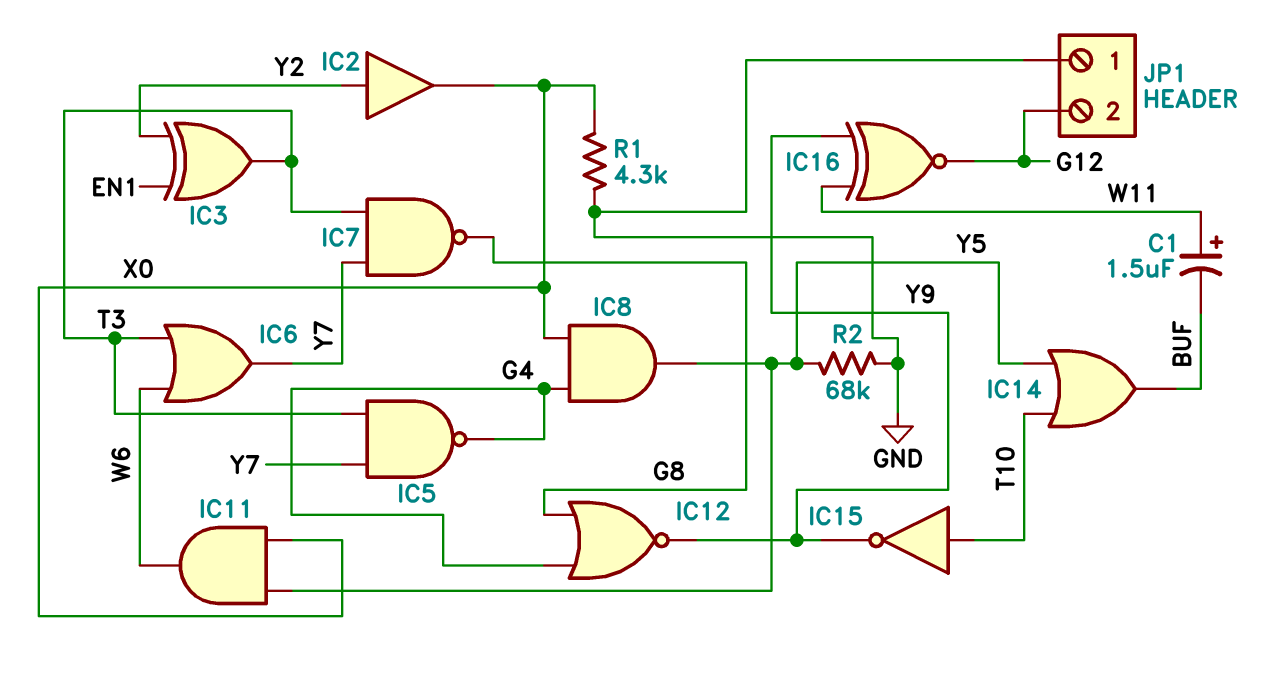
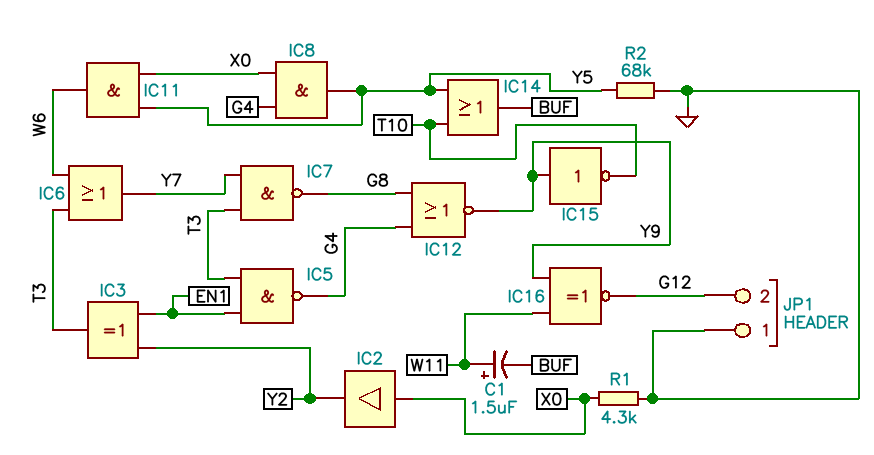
IC2: buffer (in Y2, out X0) -> buffer (in X0, out Y2)
IC5: NAND (in T3, in Y7, out G4) -> NAND (in EN1, in T3, out G4)
IC15: NOT (in T10, out Y9) -> NOT (in Y9, out T10)

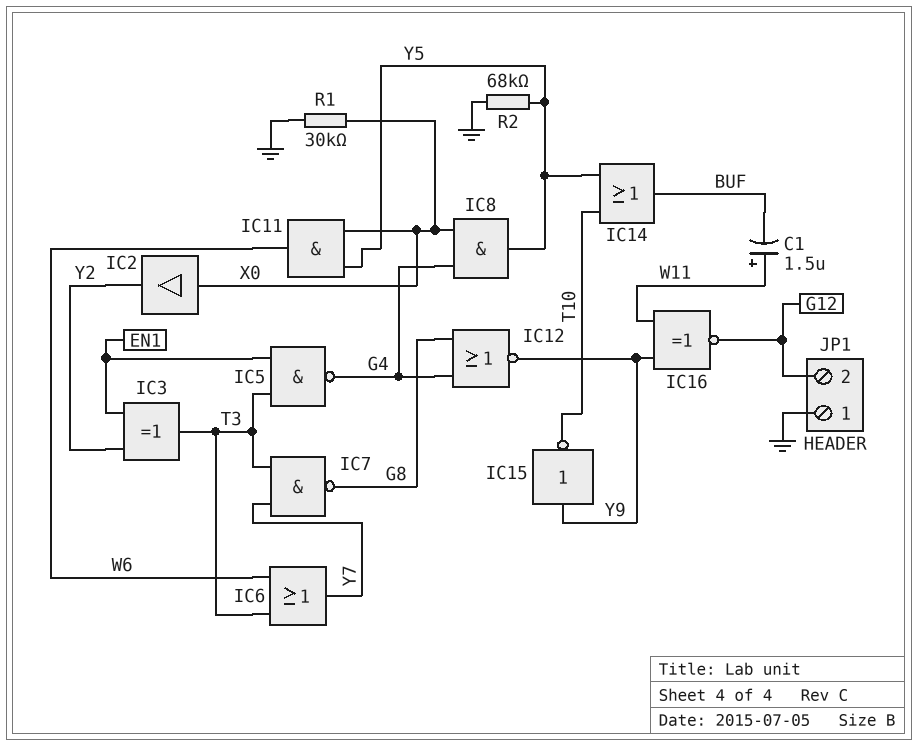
R1: 4.3k (GND, X0) -> 30k (GND, X0)

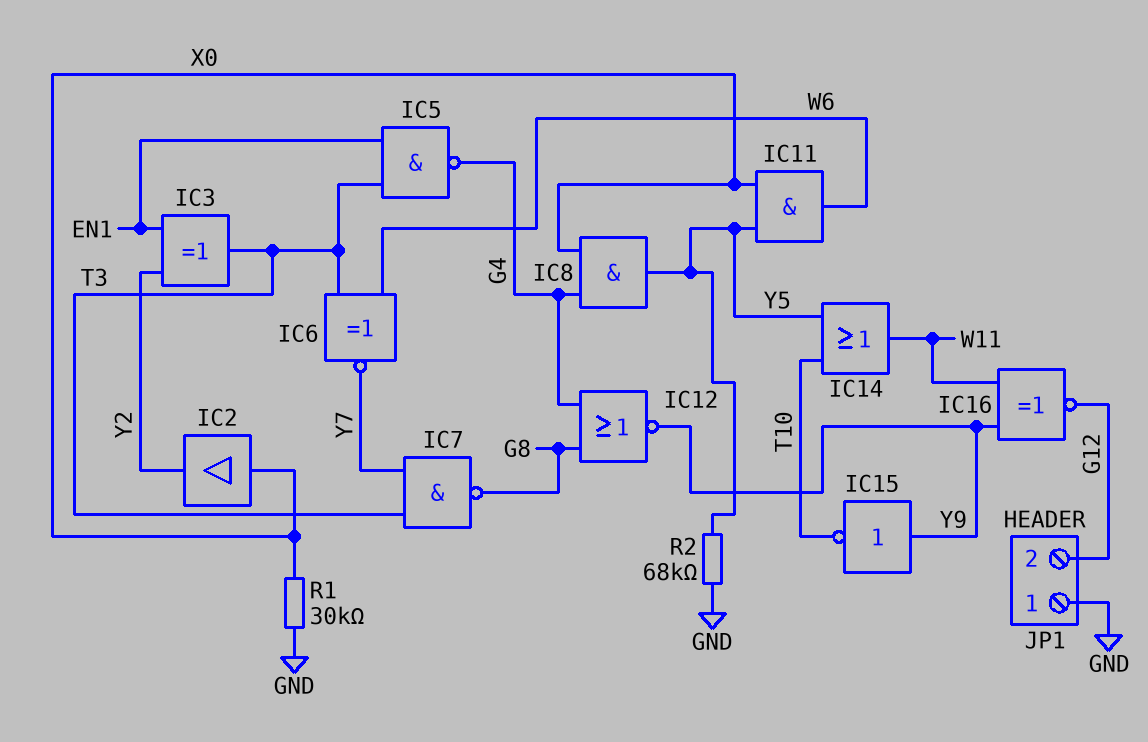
C1: 1.5uF (plus W11, minus BUF) -> none
IC6: OR (in T3, in W6, out Y7) -> XNOR (in T3, in W6, out Y7)
IC14: OR (in T10, in Y5, out BUF) -> OR (in T10, in Y5, out W11)

